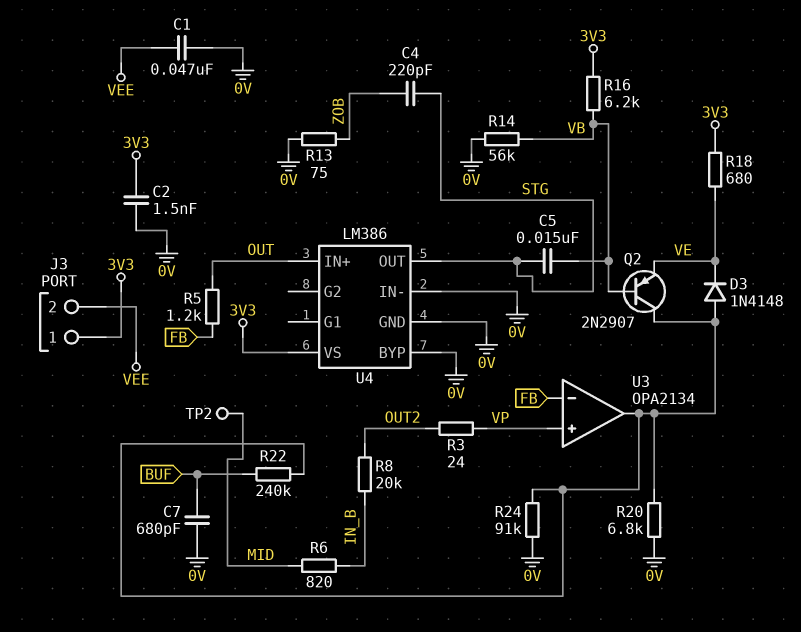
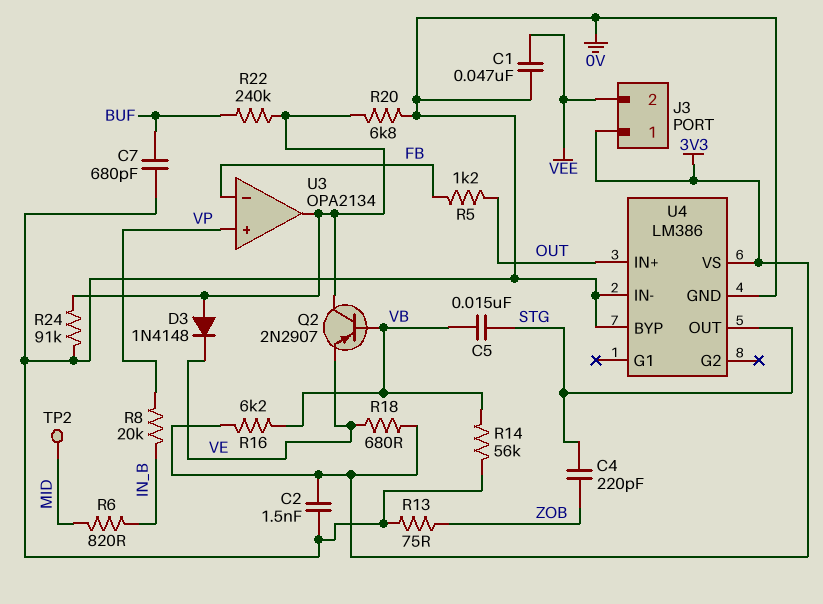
R3: 24 (OUT2, VP) -> none
R8: 20k (IN_B, OUT2) -> 20k (IN_B, VP)

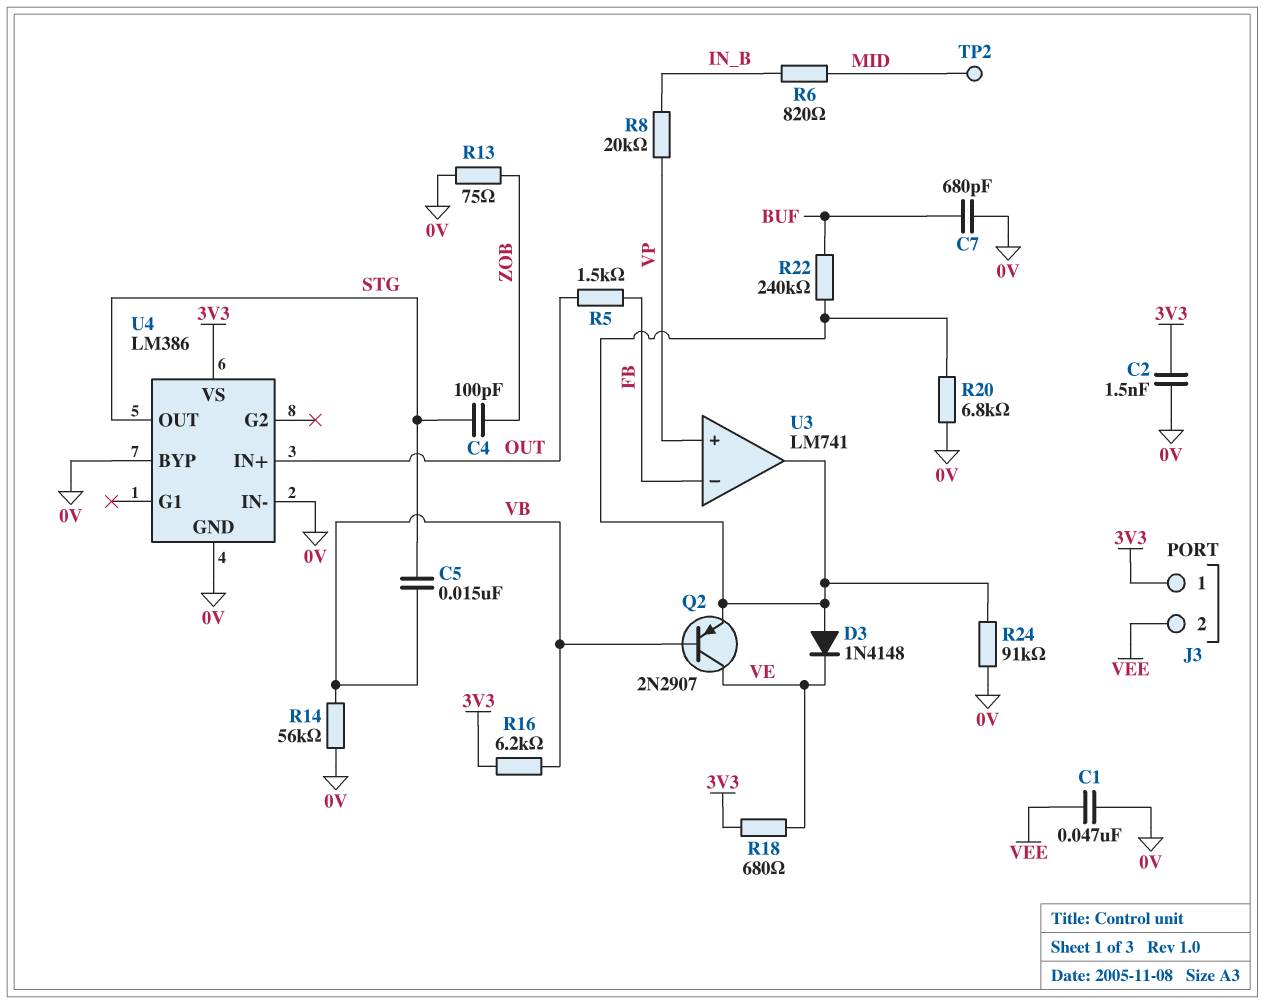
C4: 220pF (STG, ZOB) -> 100pF (STG, ZOB)
Q2: PNP 2N2907 (B VB, C U3/out, E VE) -> PNP 2N2907 (B VB, C VE, E U3/out)
R5: 1.2k (FB, OUT) -> 1.5k (FB, OUT)
U3: OPA2134 -> LM741

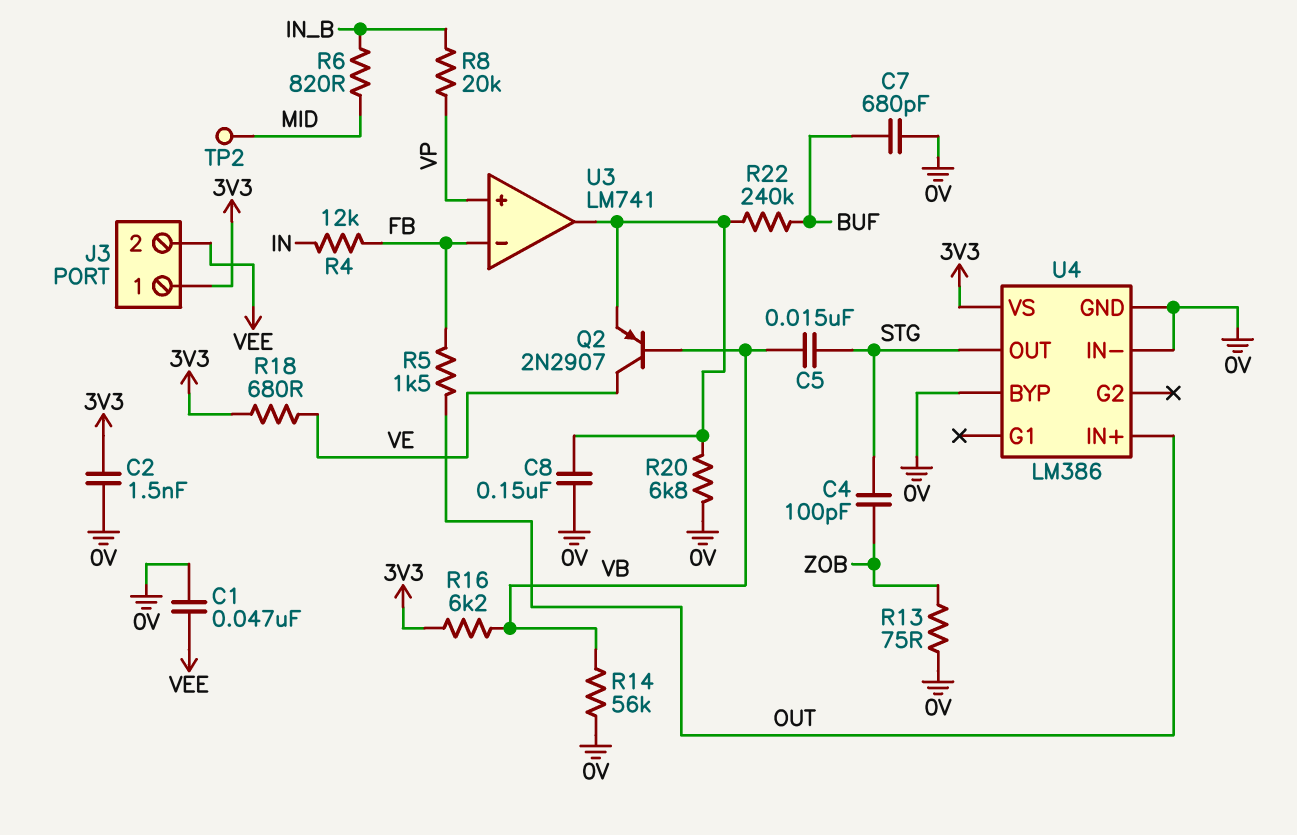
C8: none -> 150nF (0V, U3/out)
D3: diode 1N4148 (A U3/out, K VE) -> none
R4: none -> 12k (FB, IN)
R24: 91k (0V, U3/out) -> none

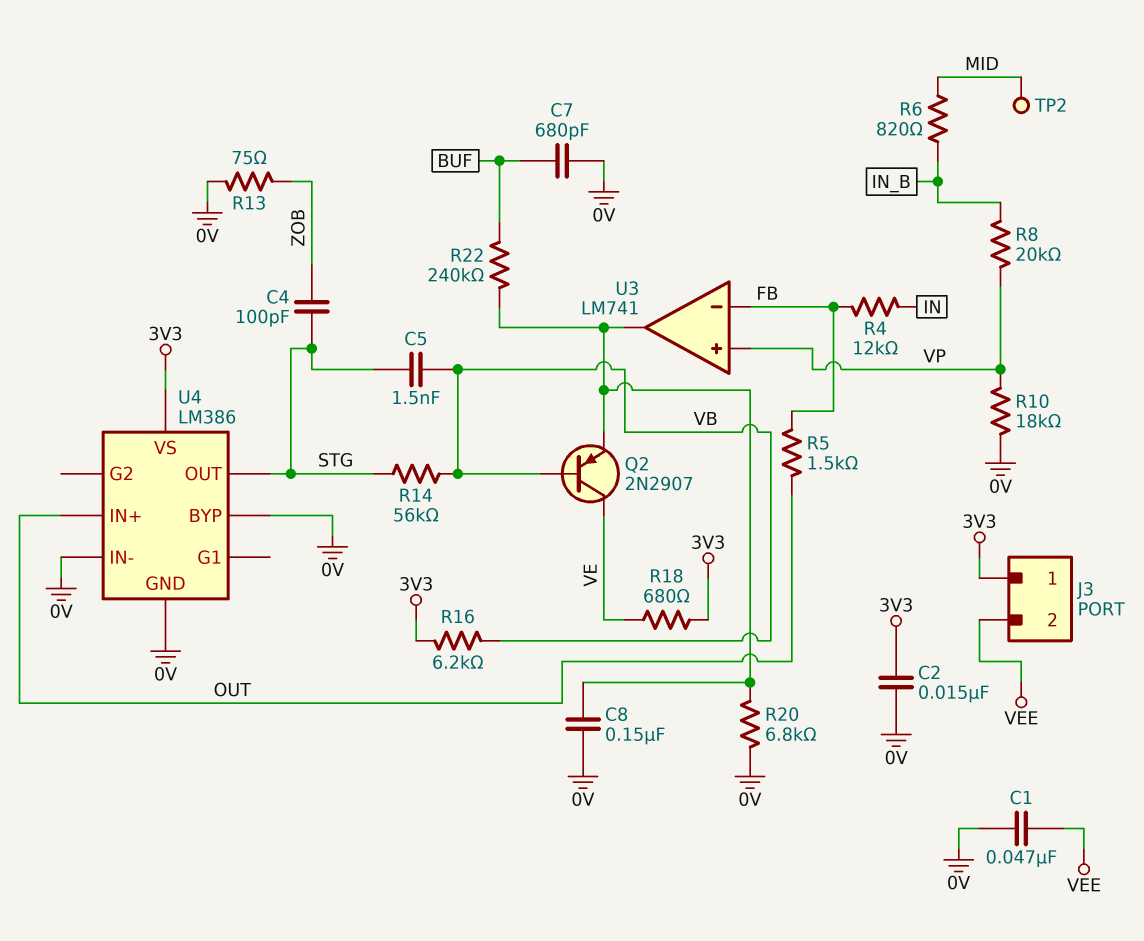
C2: 1.5nF (0V, 3V3) -> 15nF (0V, 3V3)
C5: 15nF (STG, VB) -> 1.5nF (STG, VB)
R10: none -> 18k (0V, VP)
R14: 56k (0V, VB) -> 56k (STG, VB)

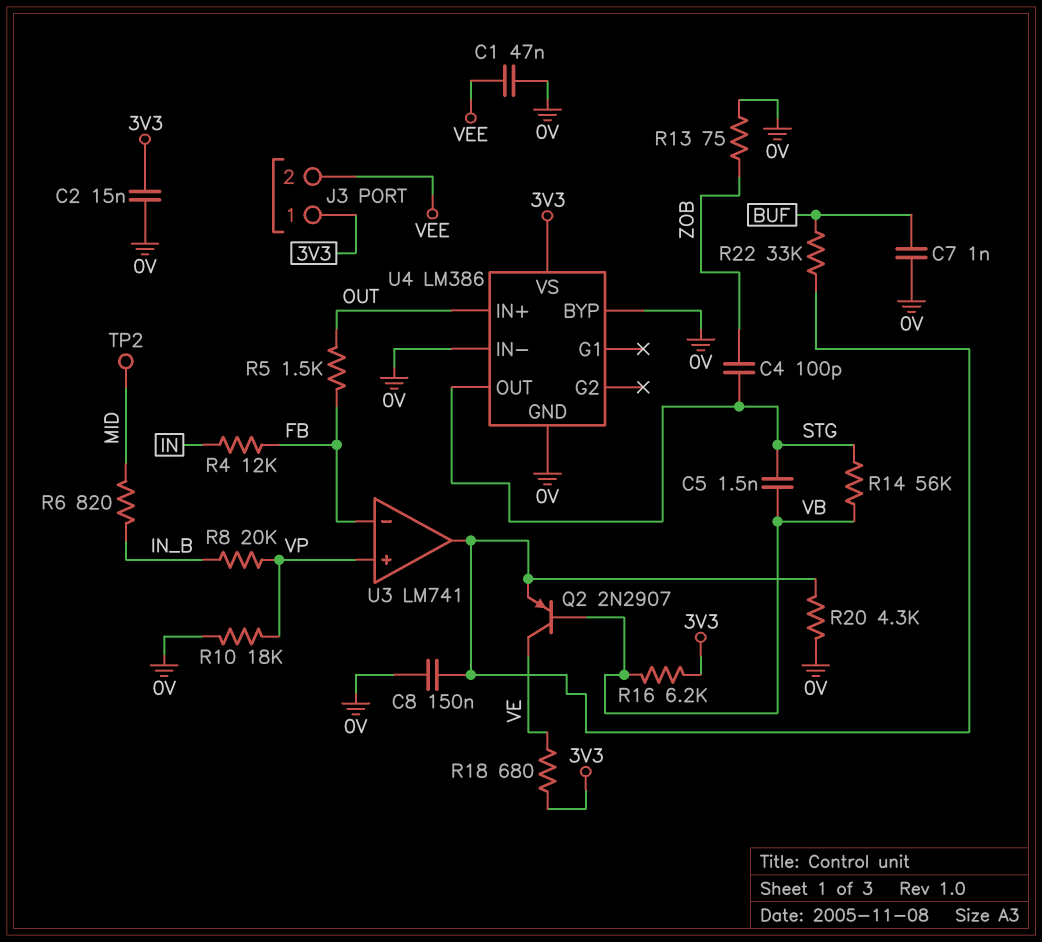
C7: 680pF (0V, BUF) -> 1nF (0V, BUF)
R20: 6.8k (0V, U3/out) -> 4.3k (0V, U3/out)
R22: 240k (BUF, U3/out) -> 33k (BUF, U3/out)

